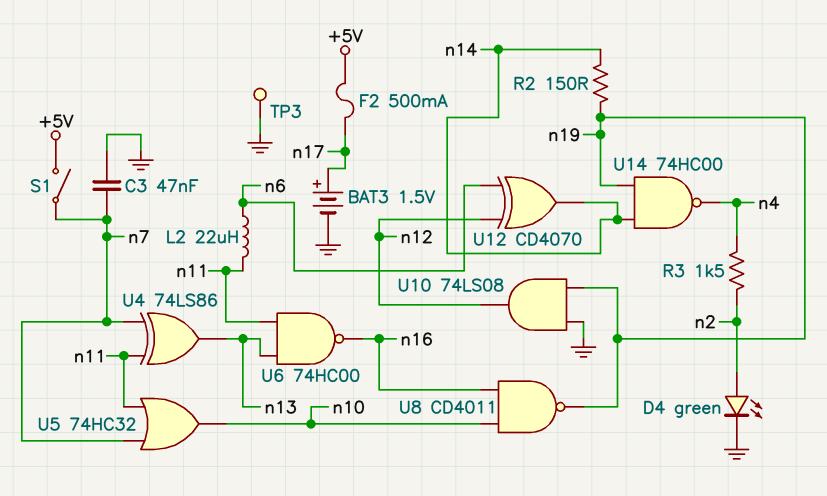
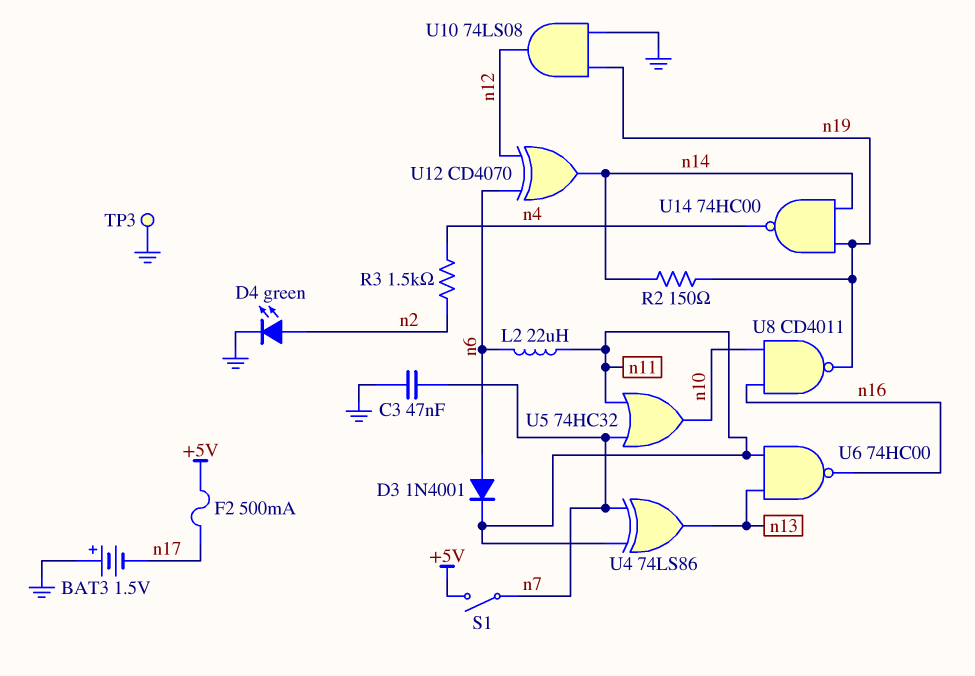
BAT3: 1.5V (plus n17, minus GND) -> 1.5V (plus GND, minus n17)
D3: none -> diode 1N4001 (A n6, K n11)

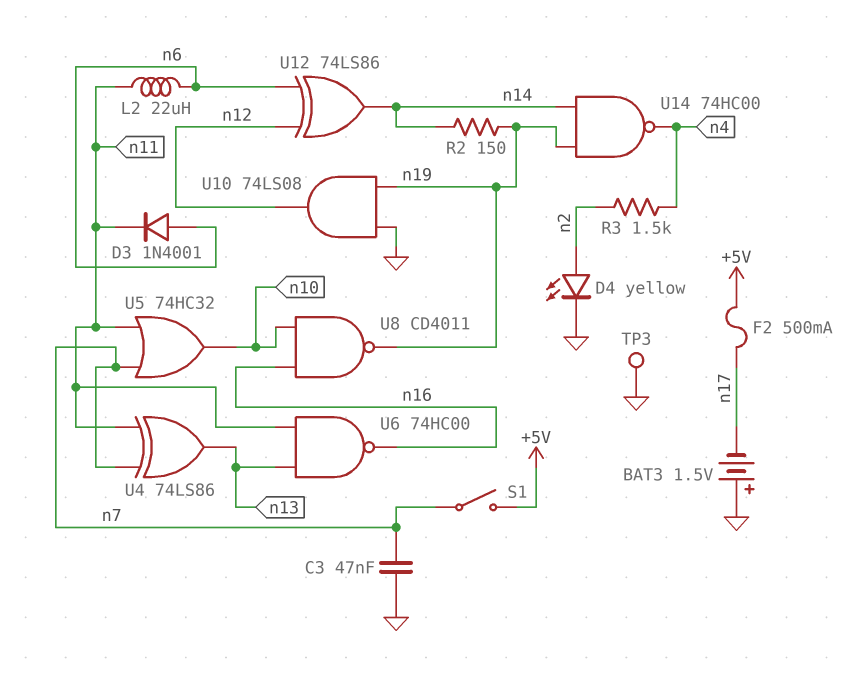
D4: LED green (A n2, K GND) -> LED yellow (A n2, K GND)
U12: XOR CD4070 (in n6, in n12, out n14) -> XOR 74LS86 (in n6, in n12, out n14)

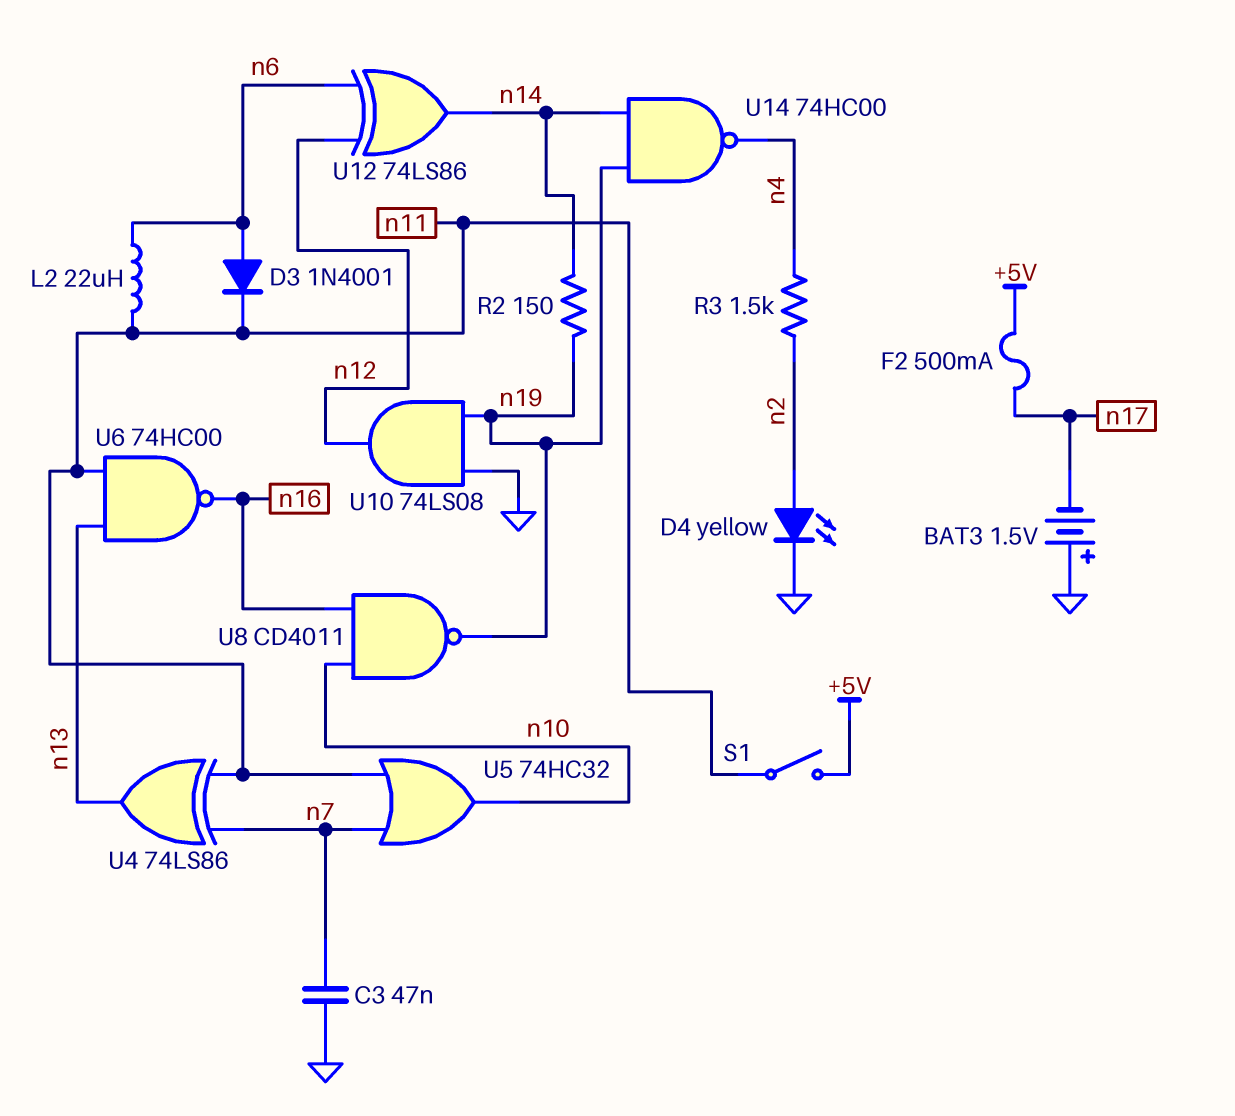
S1: switch (+5V, n7) -> switch (+5V, n11)
TP3: test point (GND) -> none

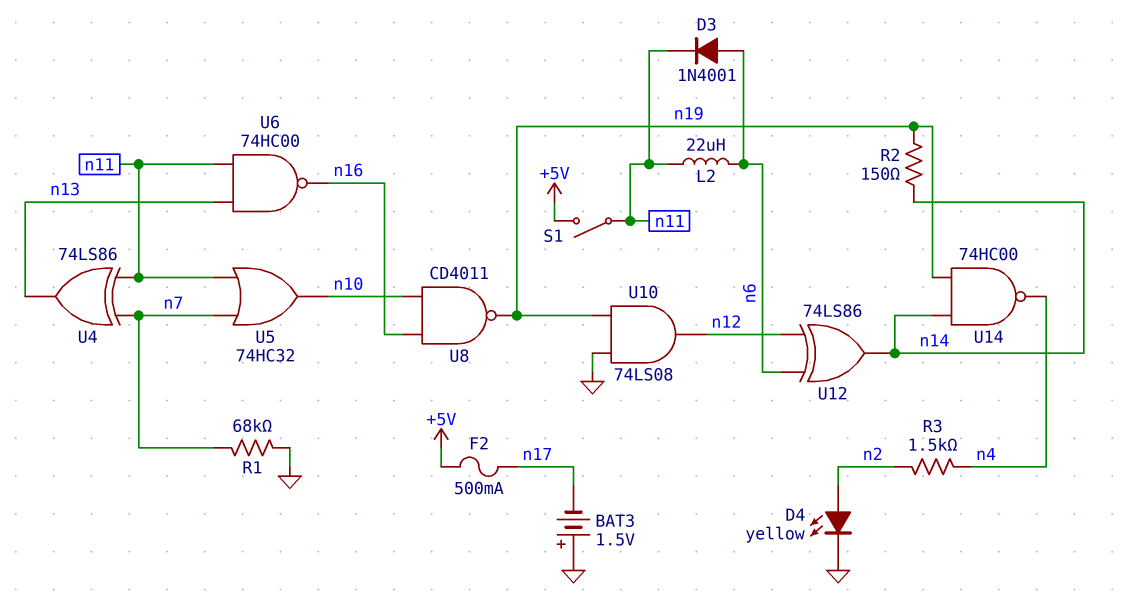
C3: 47nF (GND, n7) -> none
R1: none -> 68k (GND, n7)

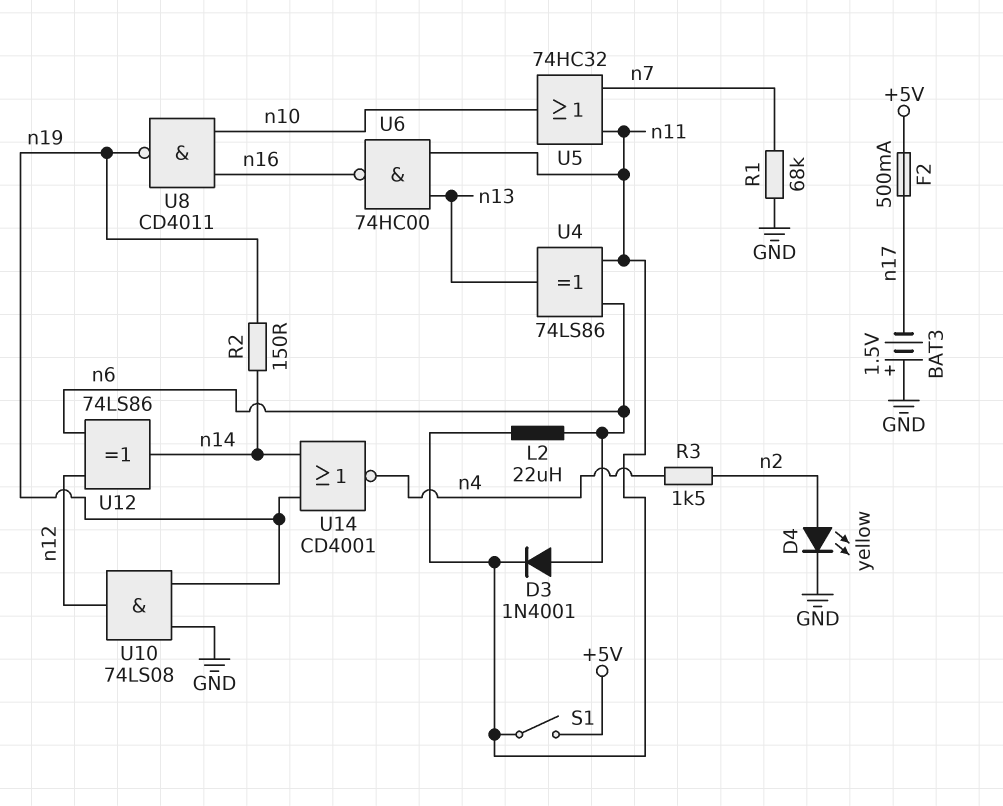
U4: XOR 74LS86 (in n7, in n11, out n13) -> XOR 74LS86 (in n6, in n11, out n13)
U14: NAND 74HC00 (in n14, in n19, out n4) -> NOR CD4001 (in n14, in n19, out n4)

